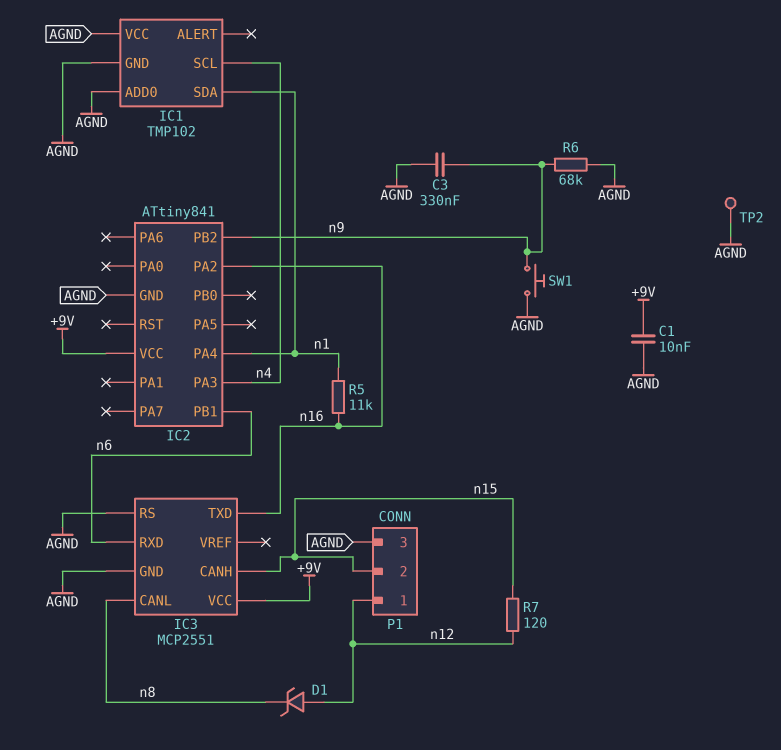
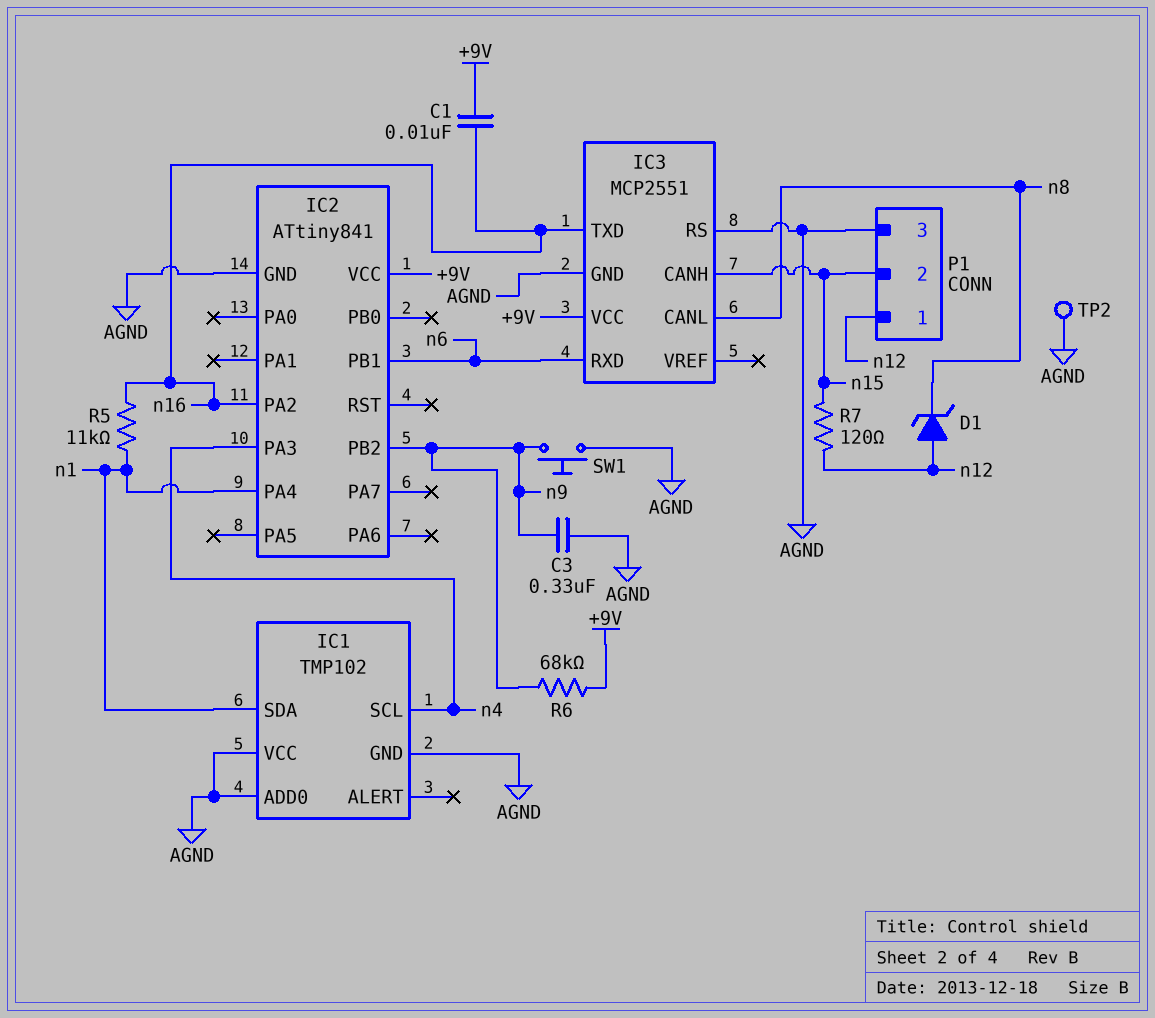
C1: 10nF (+9V, AGND) -> 10nF (+9V, n16)
R6: 68k (AGND, n9) -> 68k (+9V, n9)

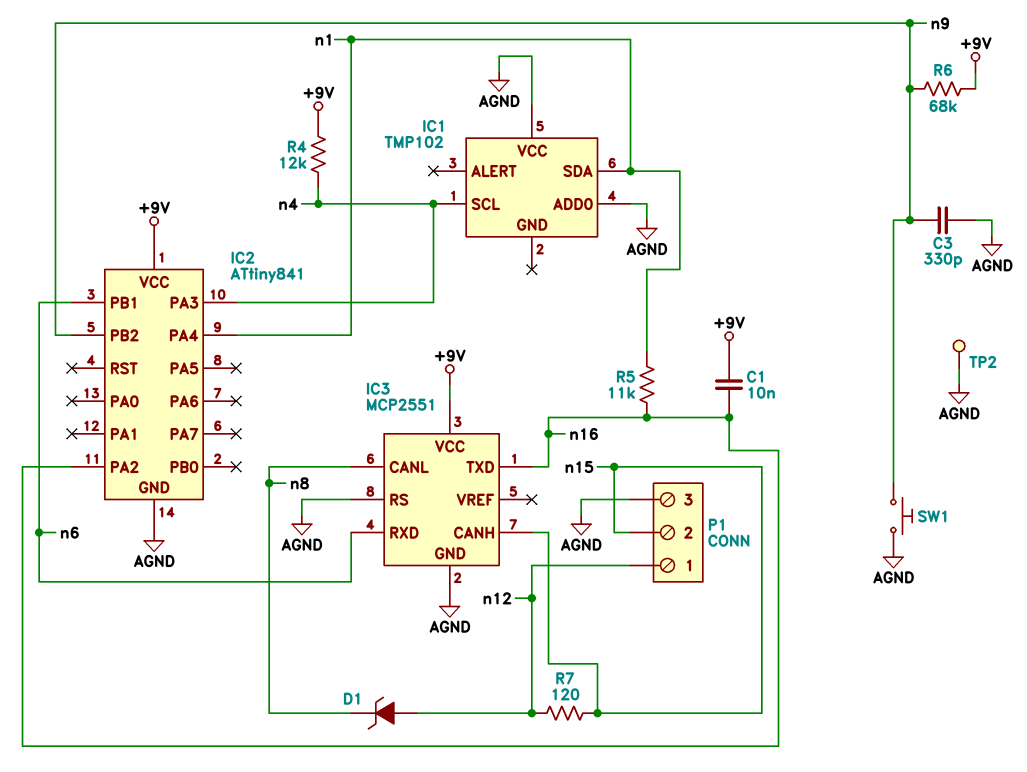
C3: 330nF (AGND, n9) -> 330pF (AGND, n9)
IC1 pin GND: AGND -> none
R4: none -> 12k (+9V, n4)

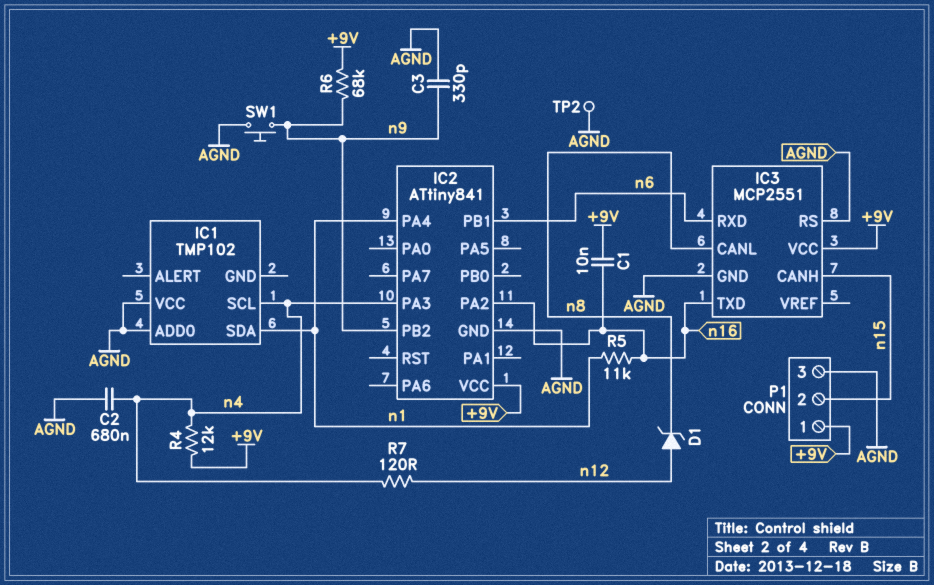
C2: none -> 680nF (AGND, n4)
P1 pin 1: n12 -> +9V
R7: 120 (n12, n15) -> 120 (n4, n12)

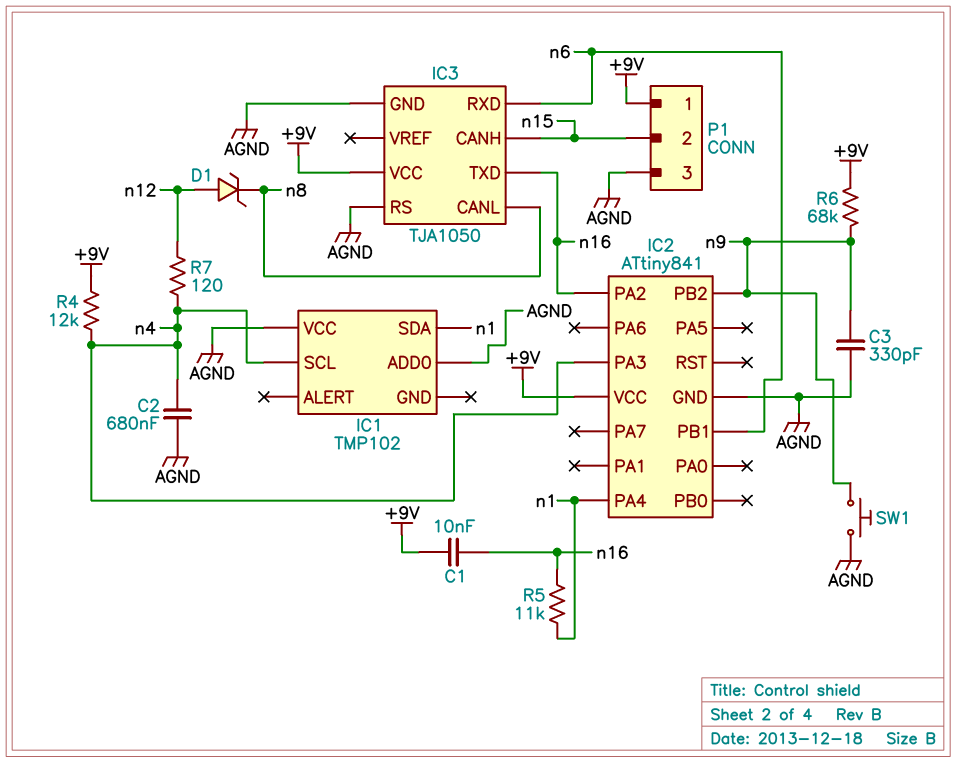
IC3: MCP2551 -> TJA1050
TP2: test point (AGND) -> none

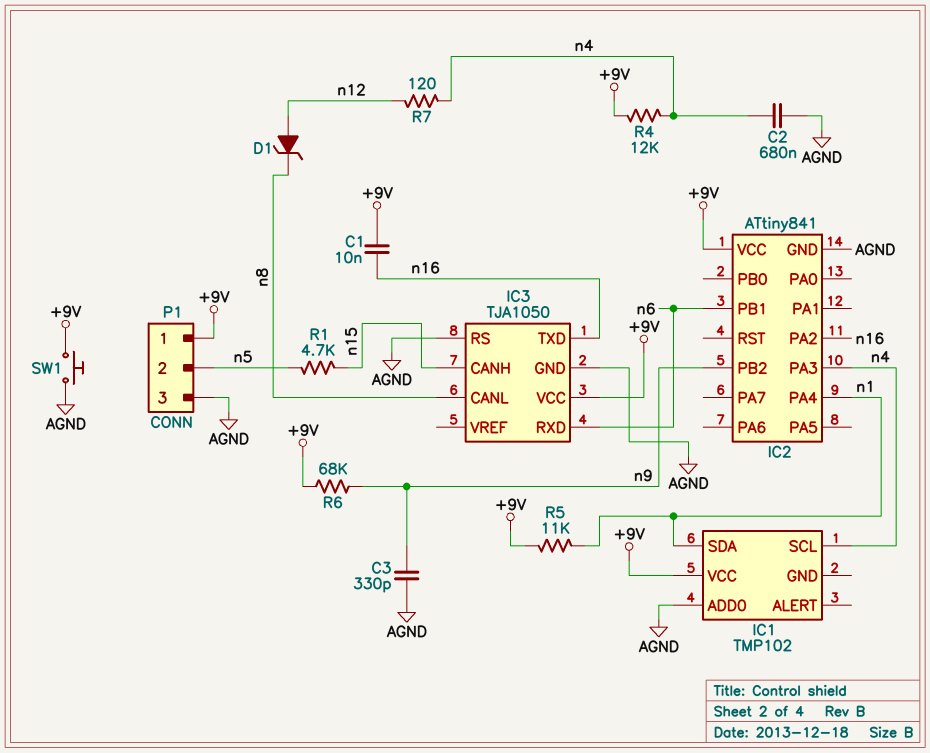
IC1 pin VCC: AGND -> +9V
P1 pin 2: n15 -> n5
R1: none -> 4.7k (n5, n15)
R5: 11k (n1, n16) -> 11k (+9V, n1)
SW1: button (AGND, n9) -> button (+9V, AGND)

